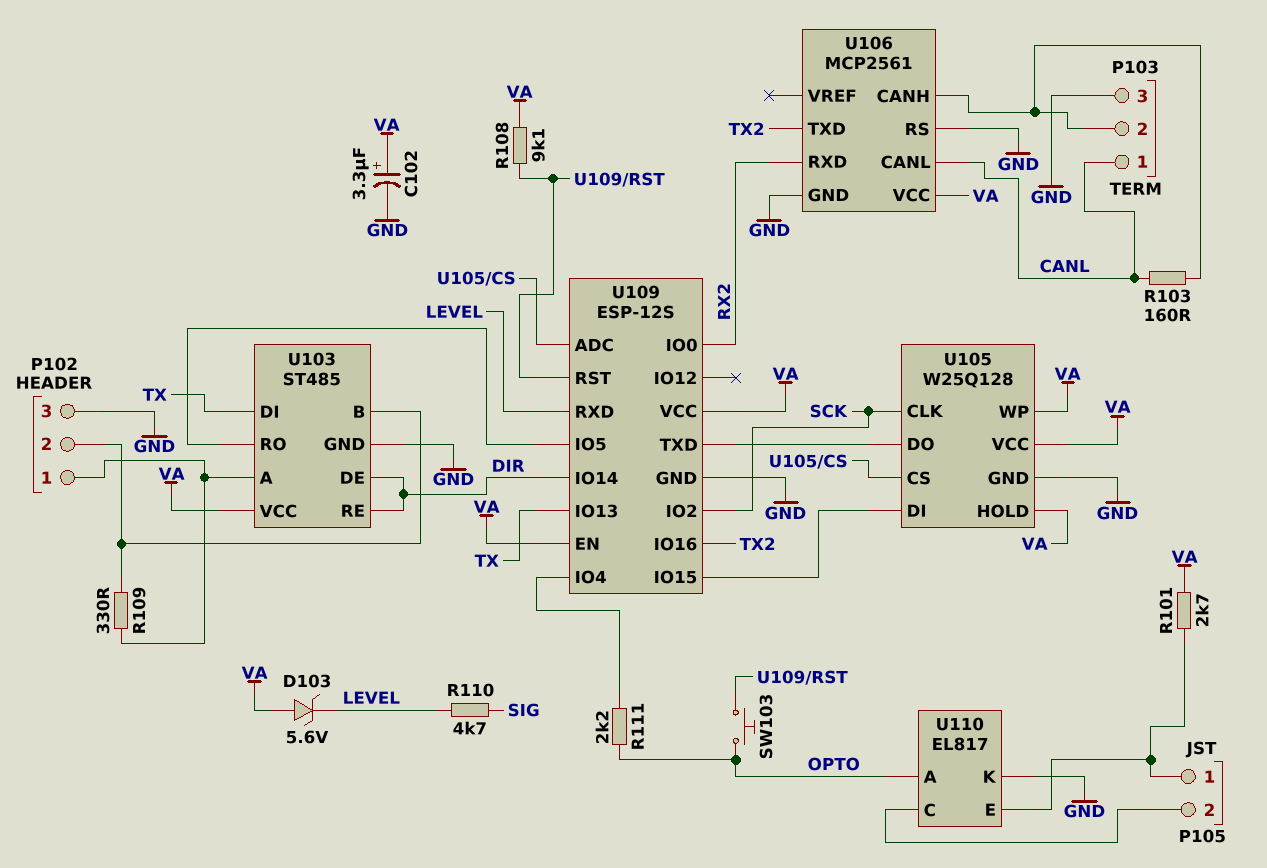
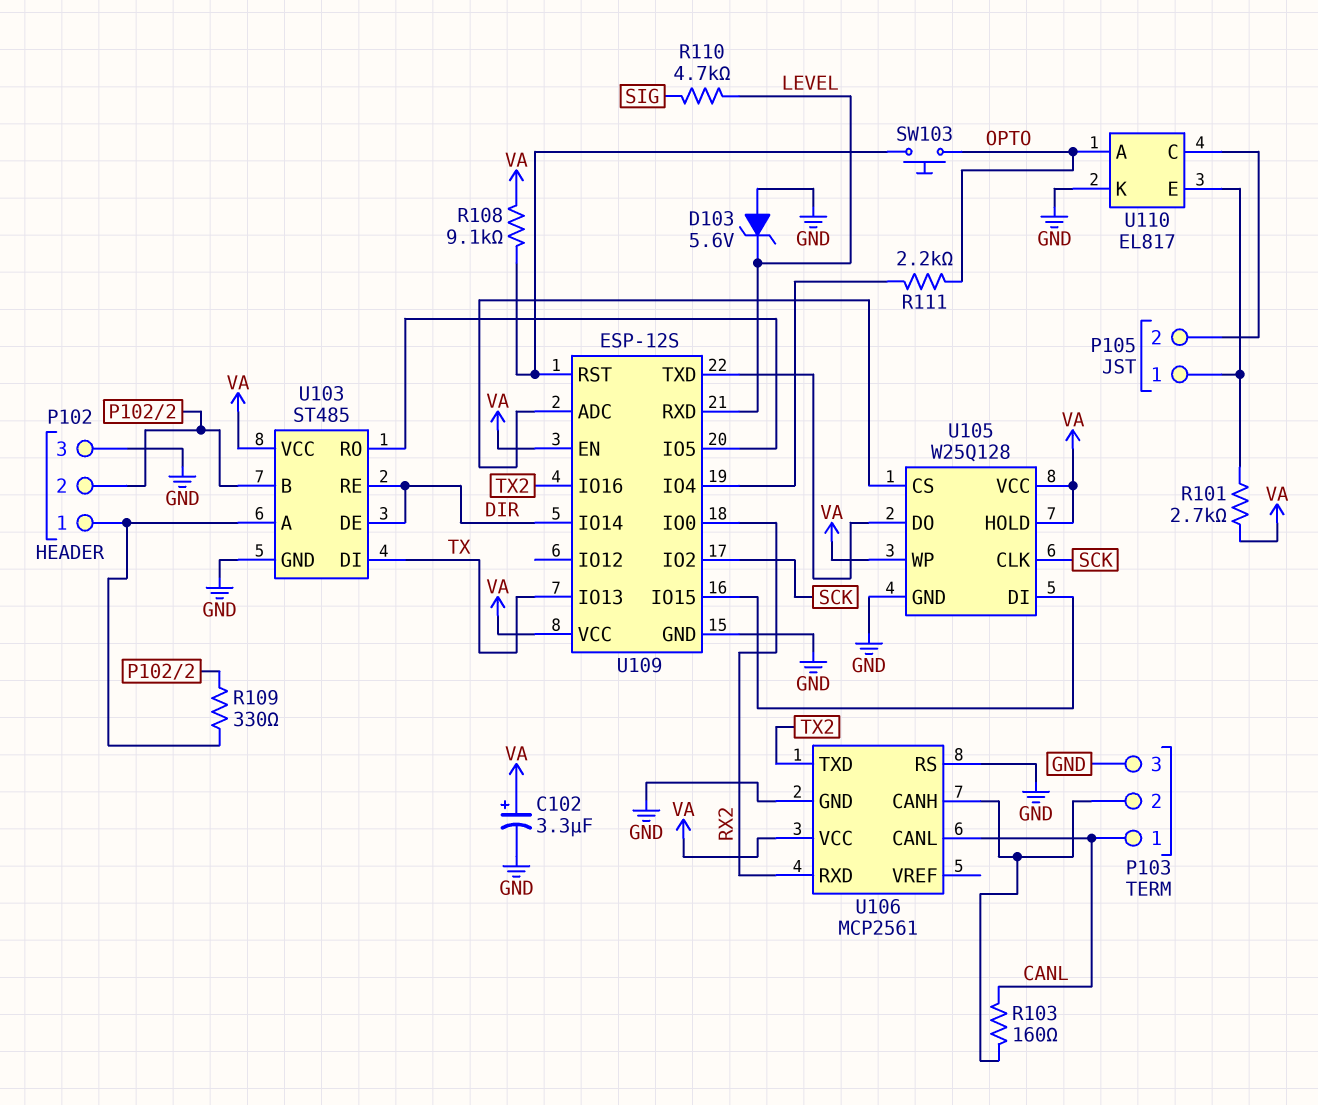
D103: zener 5.6V (A VA, K LEVEL) -> zener 5.6V (A GND, K LEVEL)

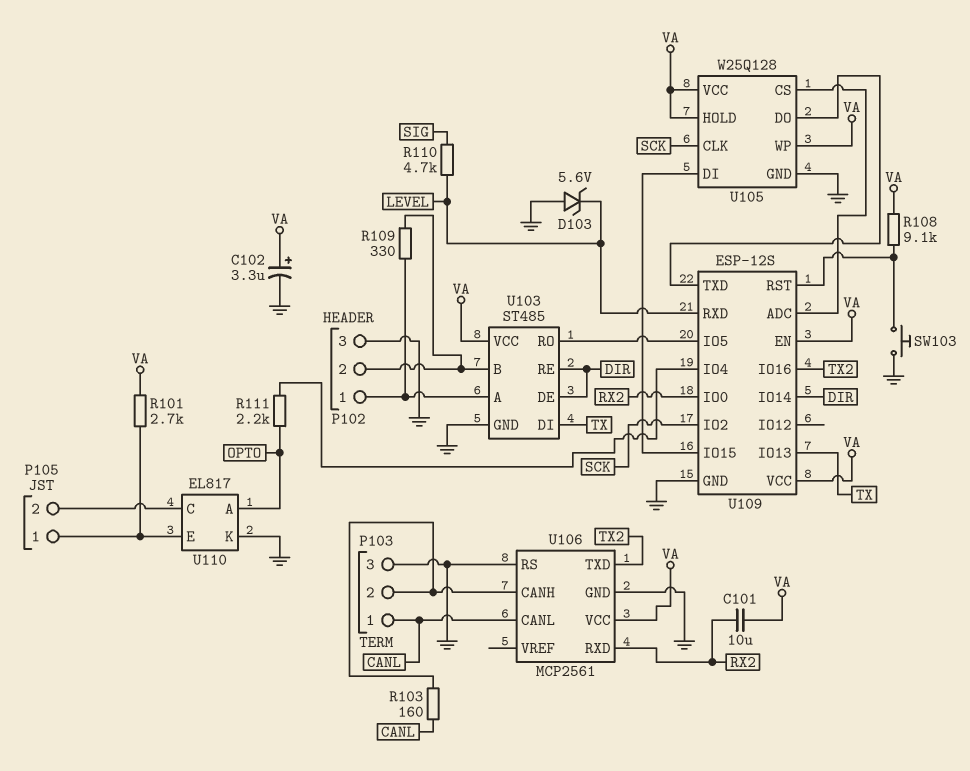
C101: none -> 10uF (RX2, VA)
SW103: button (OPTO, U109/RST) -> button (GND, U109/RST)

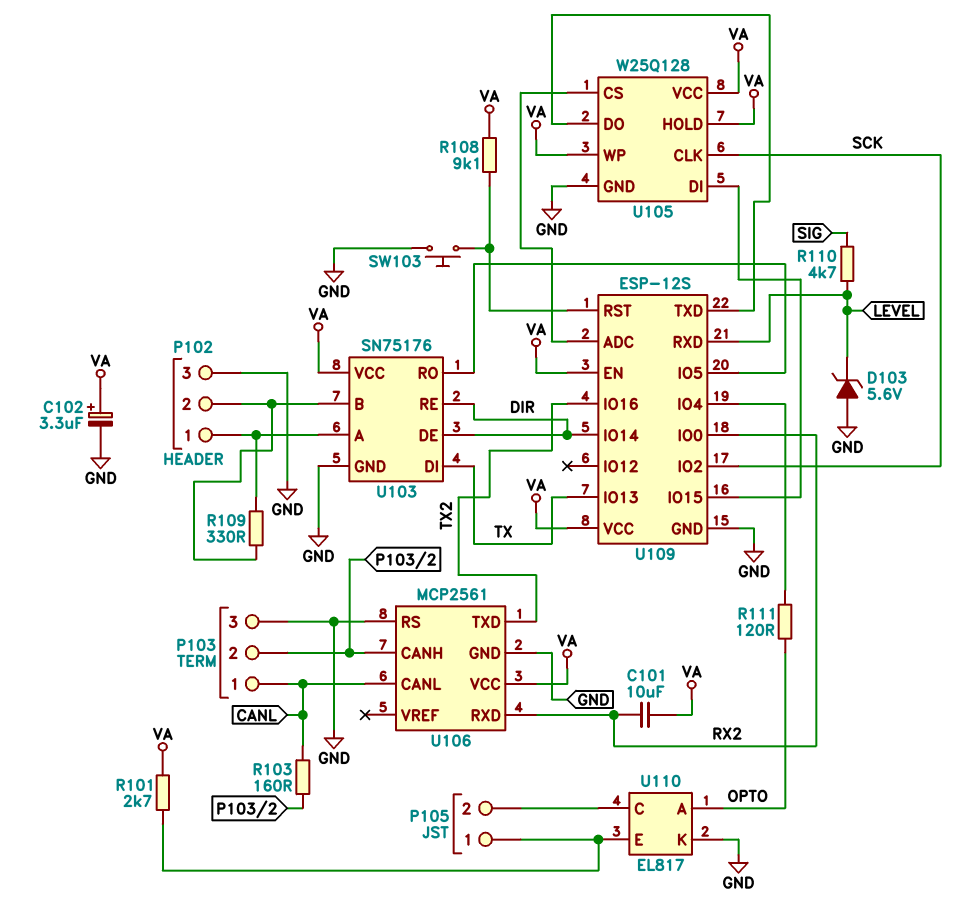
R111: 2.2k (OPTO, U109/IO4) -> 120 (OPTO, U109/IO4)
U103: ST485 -> SN75176

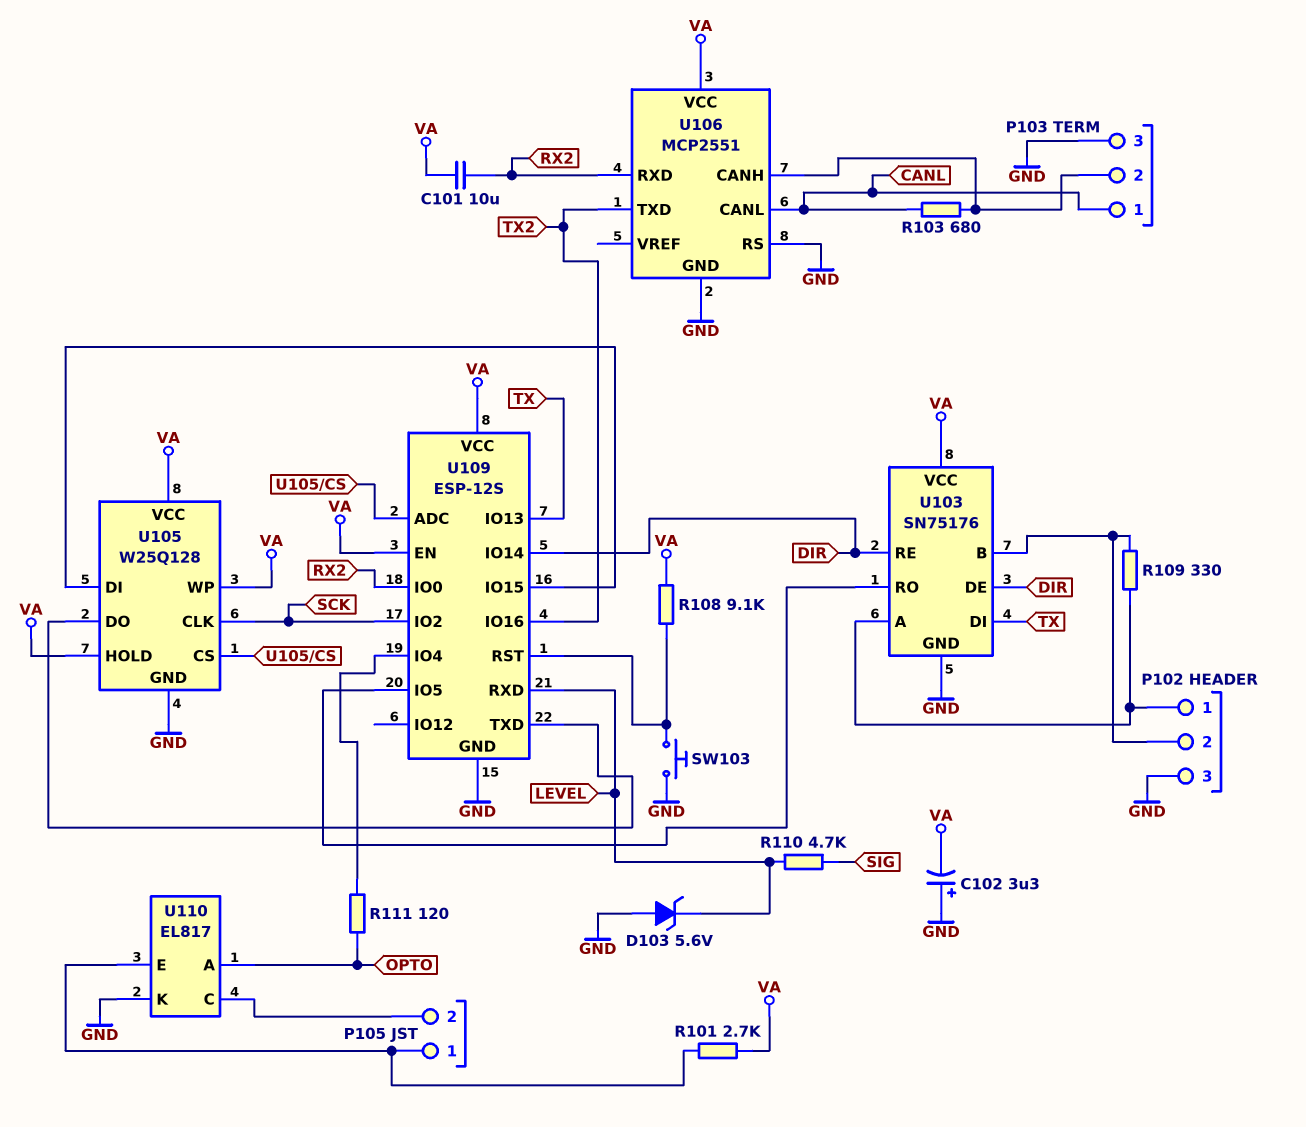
C102: 3.3uF (plus VA, minus GND) -> 3.3uF (plus GND, minus VA)
R103: 160 (CANL, P103/2) -> 680 (CANL, P103/2)
U106: MCP2561 -> MCP2551

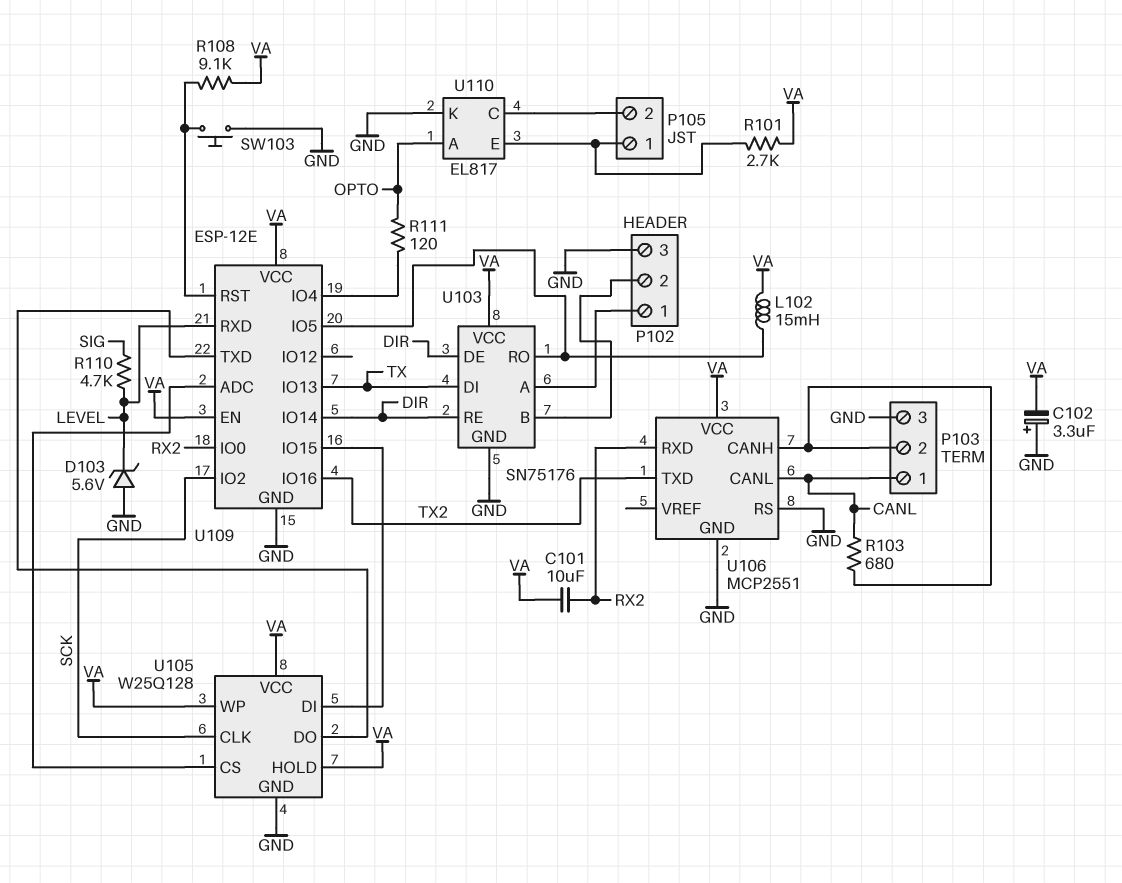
L102: none -> 15mH (U103/RO, VA)
R109: 330 (P102/1, P102/2) -> none
U109: ESP-12S -> ESP-12E

